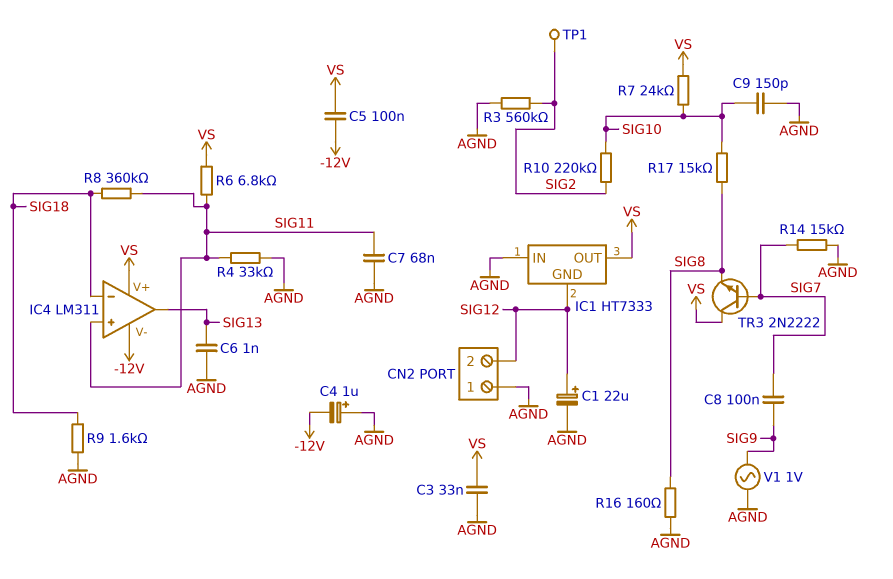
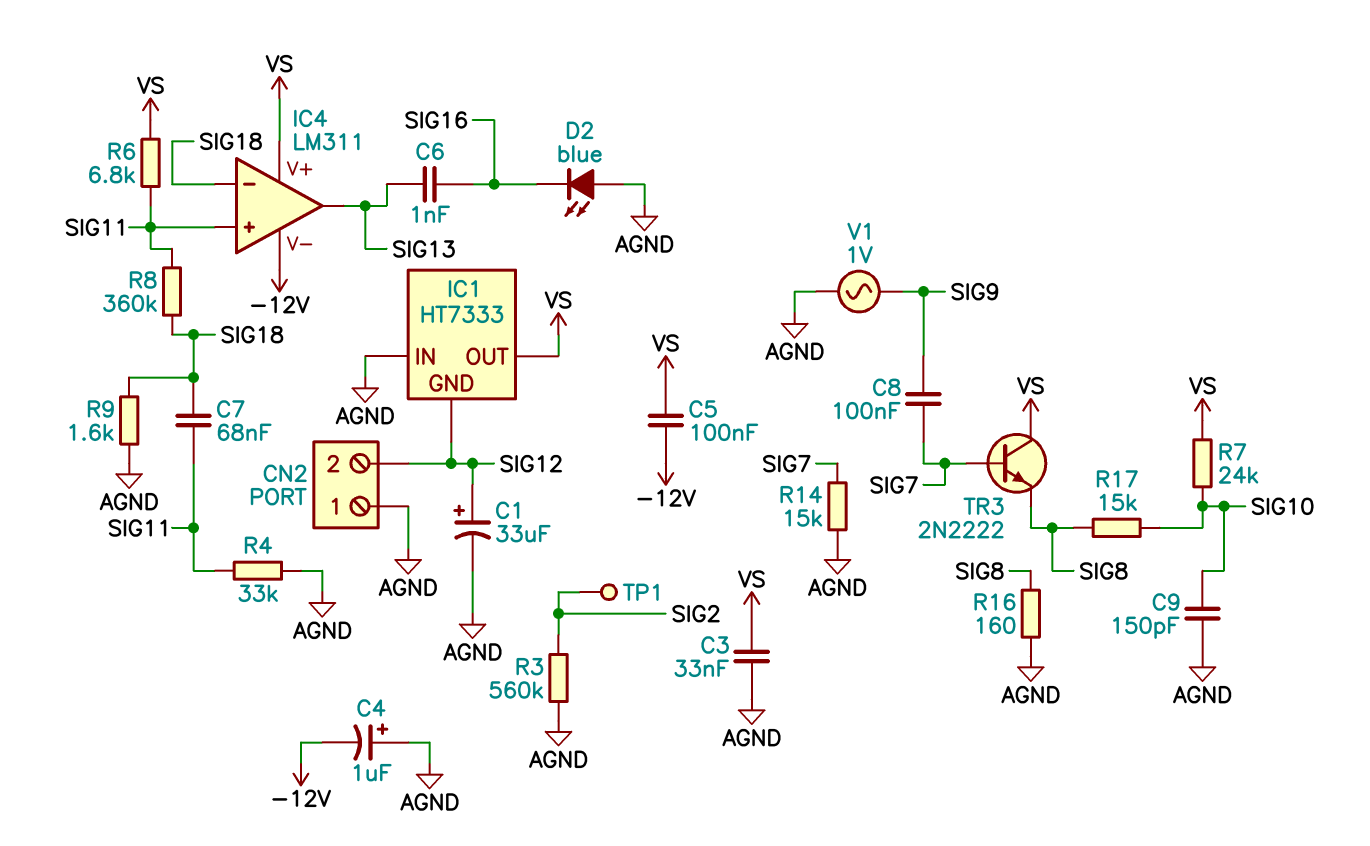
C1: 22uF (plus SIG12, minus AGND) -> 33uF (plus SIG12, minus AGND)
C6: 1nF (AGND, SIG13) -> 1nF (SIG13, SIG16)
C7: 68nF (AGND, SIG11) -> 68nF (SIG11, SIG18)
D2: none -> LED blue (A AGND, K SIG16)
R10: 220k (SIG2, SIG10) -> none

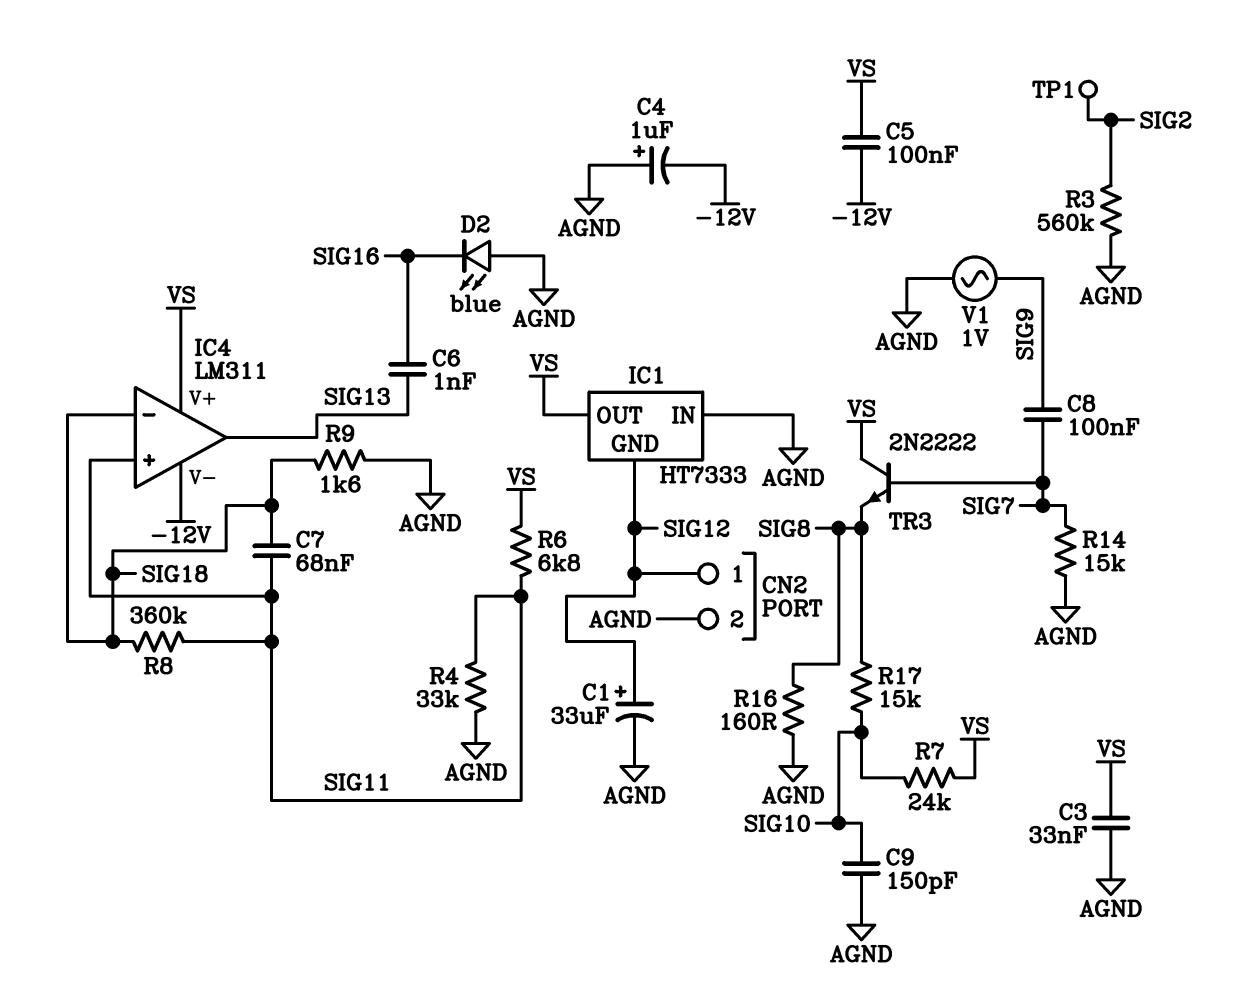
CN2 pin 1: AGND -> SIG12
CN2 pin 2: SIG12 -> AGND

